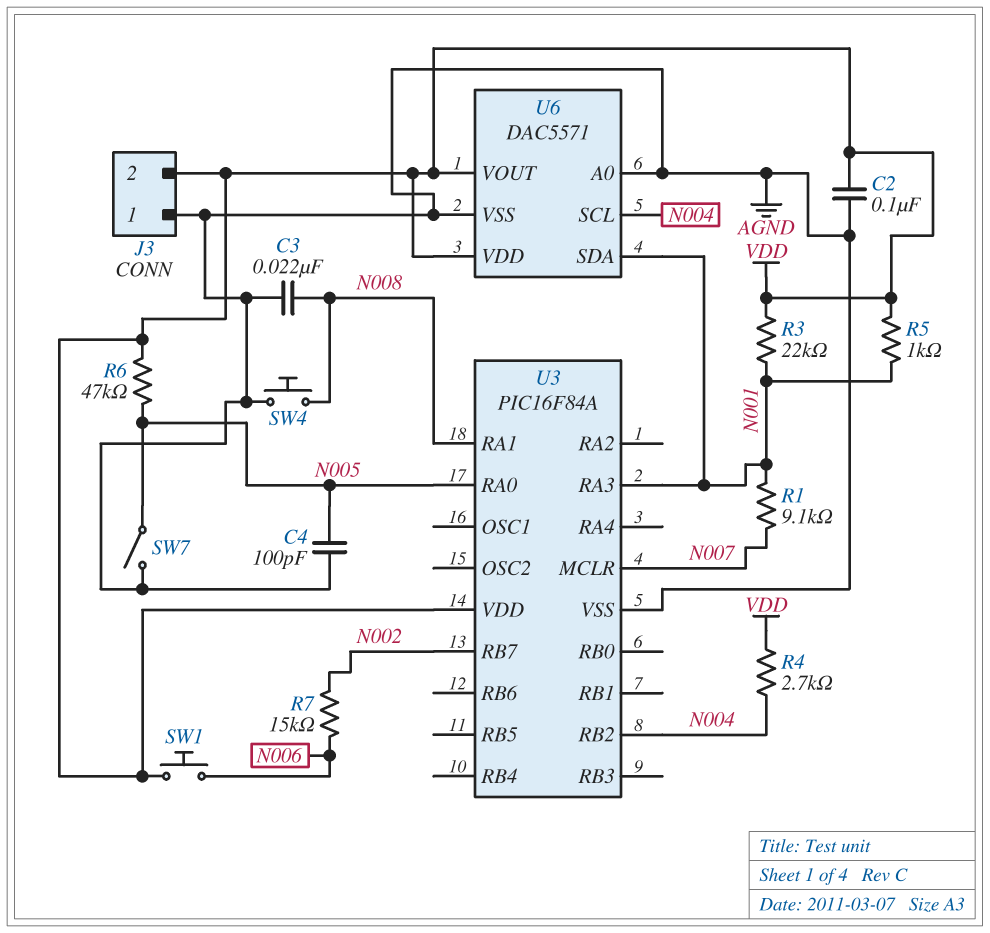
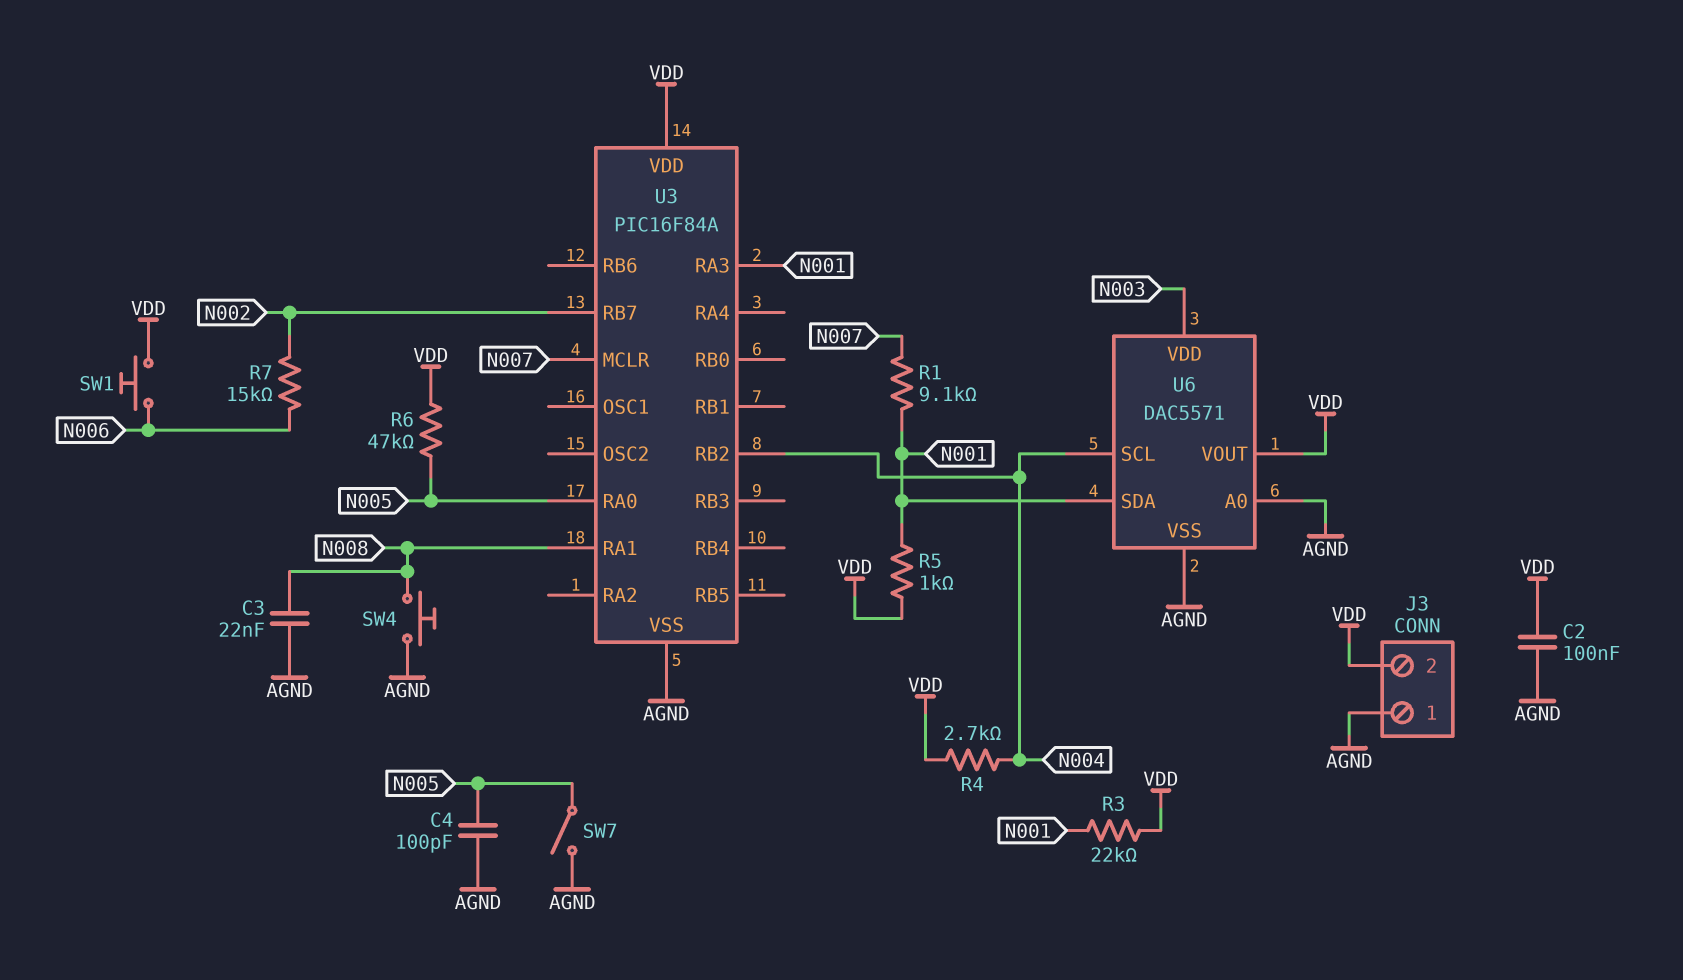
U6 pin VDD: VDD -> N003

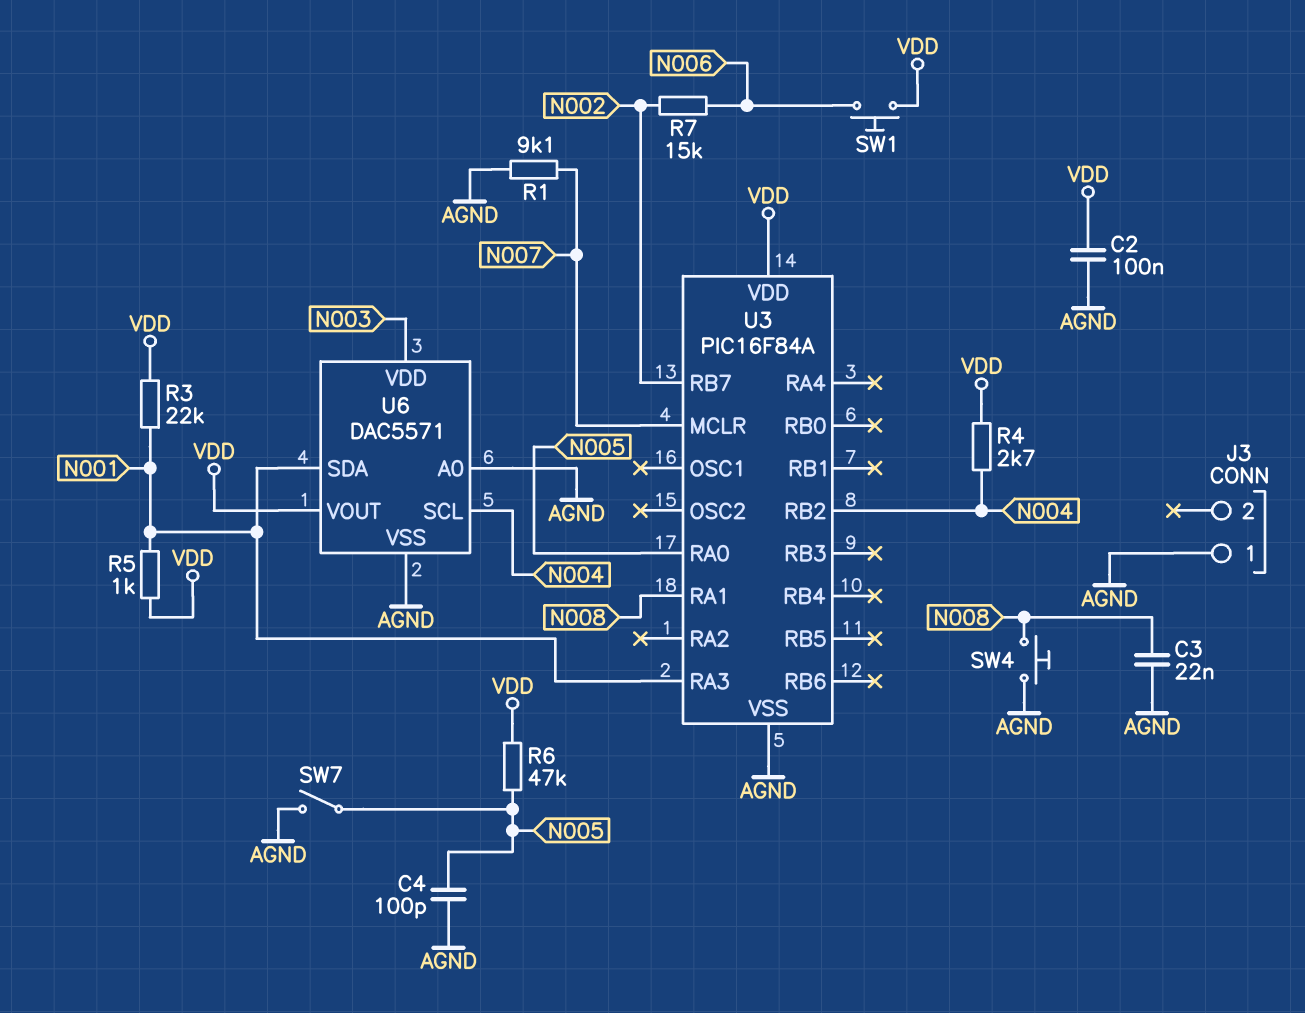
J3 pin 2: VDD -> none
R1: 9.1k (N001, N007) -> 9.1k (AGND, N007)

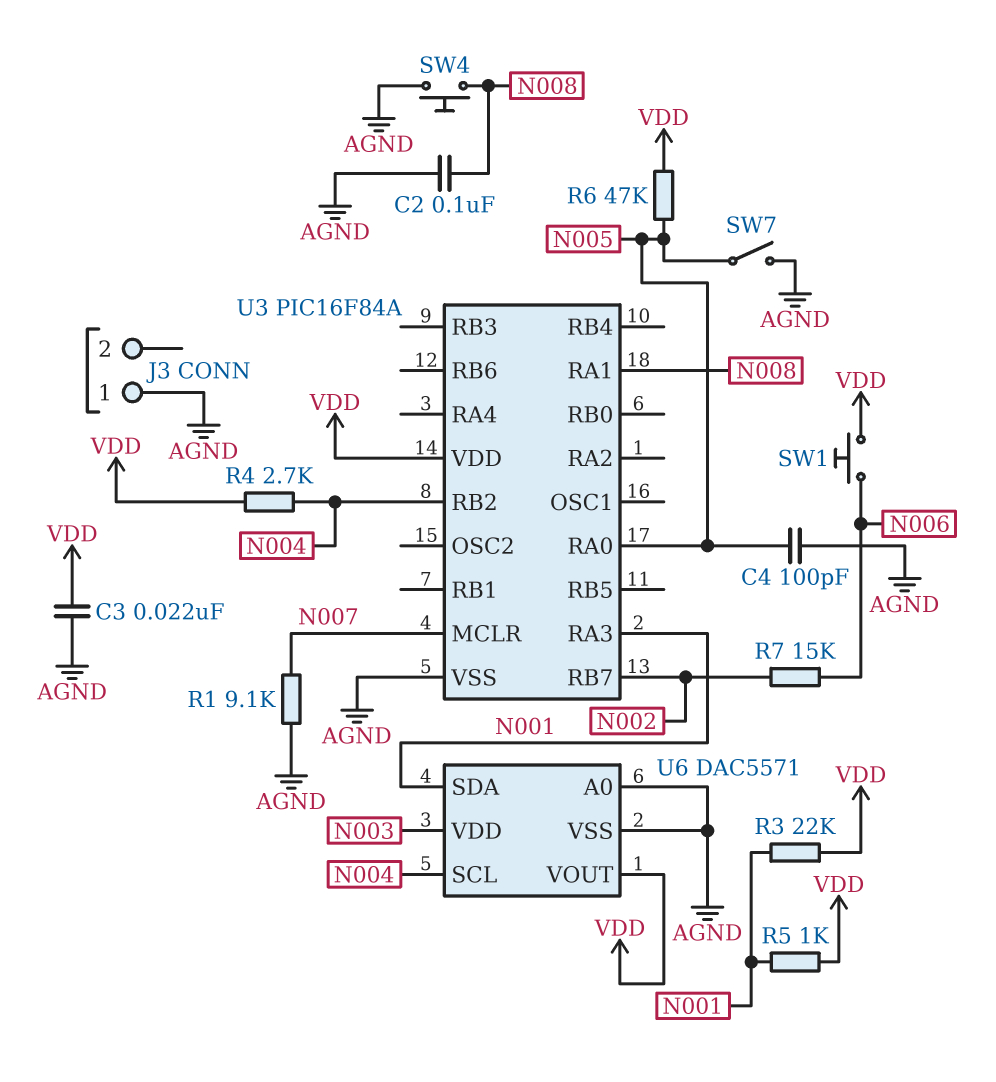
C2: 100nF (AGND, VDD) -> 100nF (AGND, N008)
C3: 22nF (AGND, N008) -> 22nF (AGND, VDD)

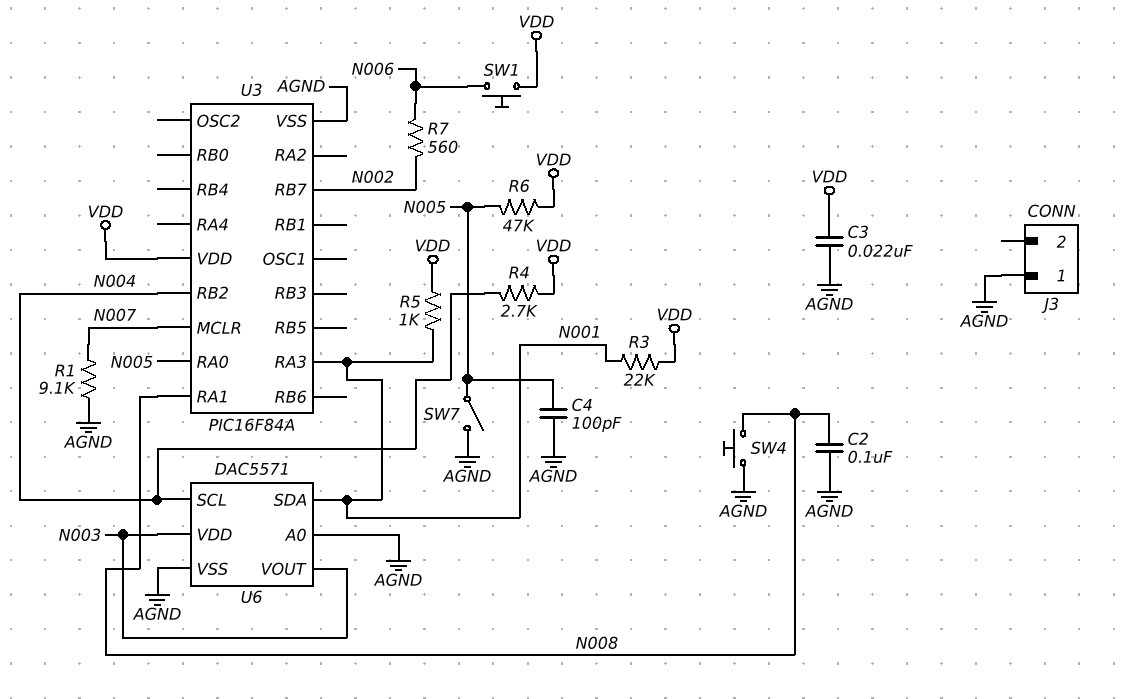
R7: 15k (N002, N006) -> 560 (N002, N006)
U6 pin VOUT: VDD -> N003

